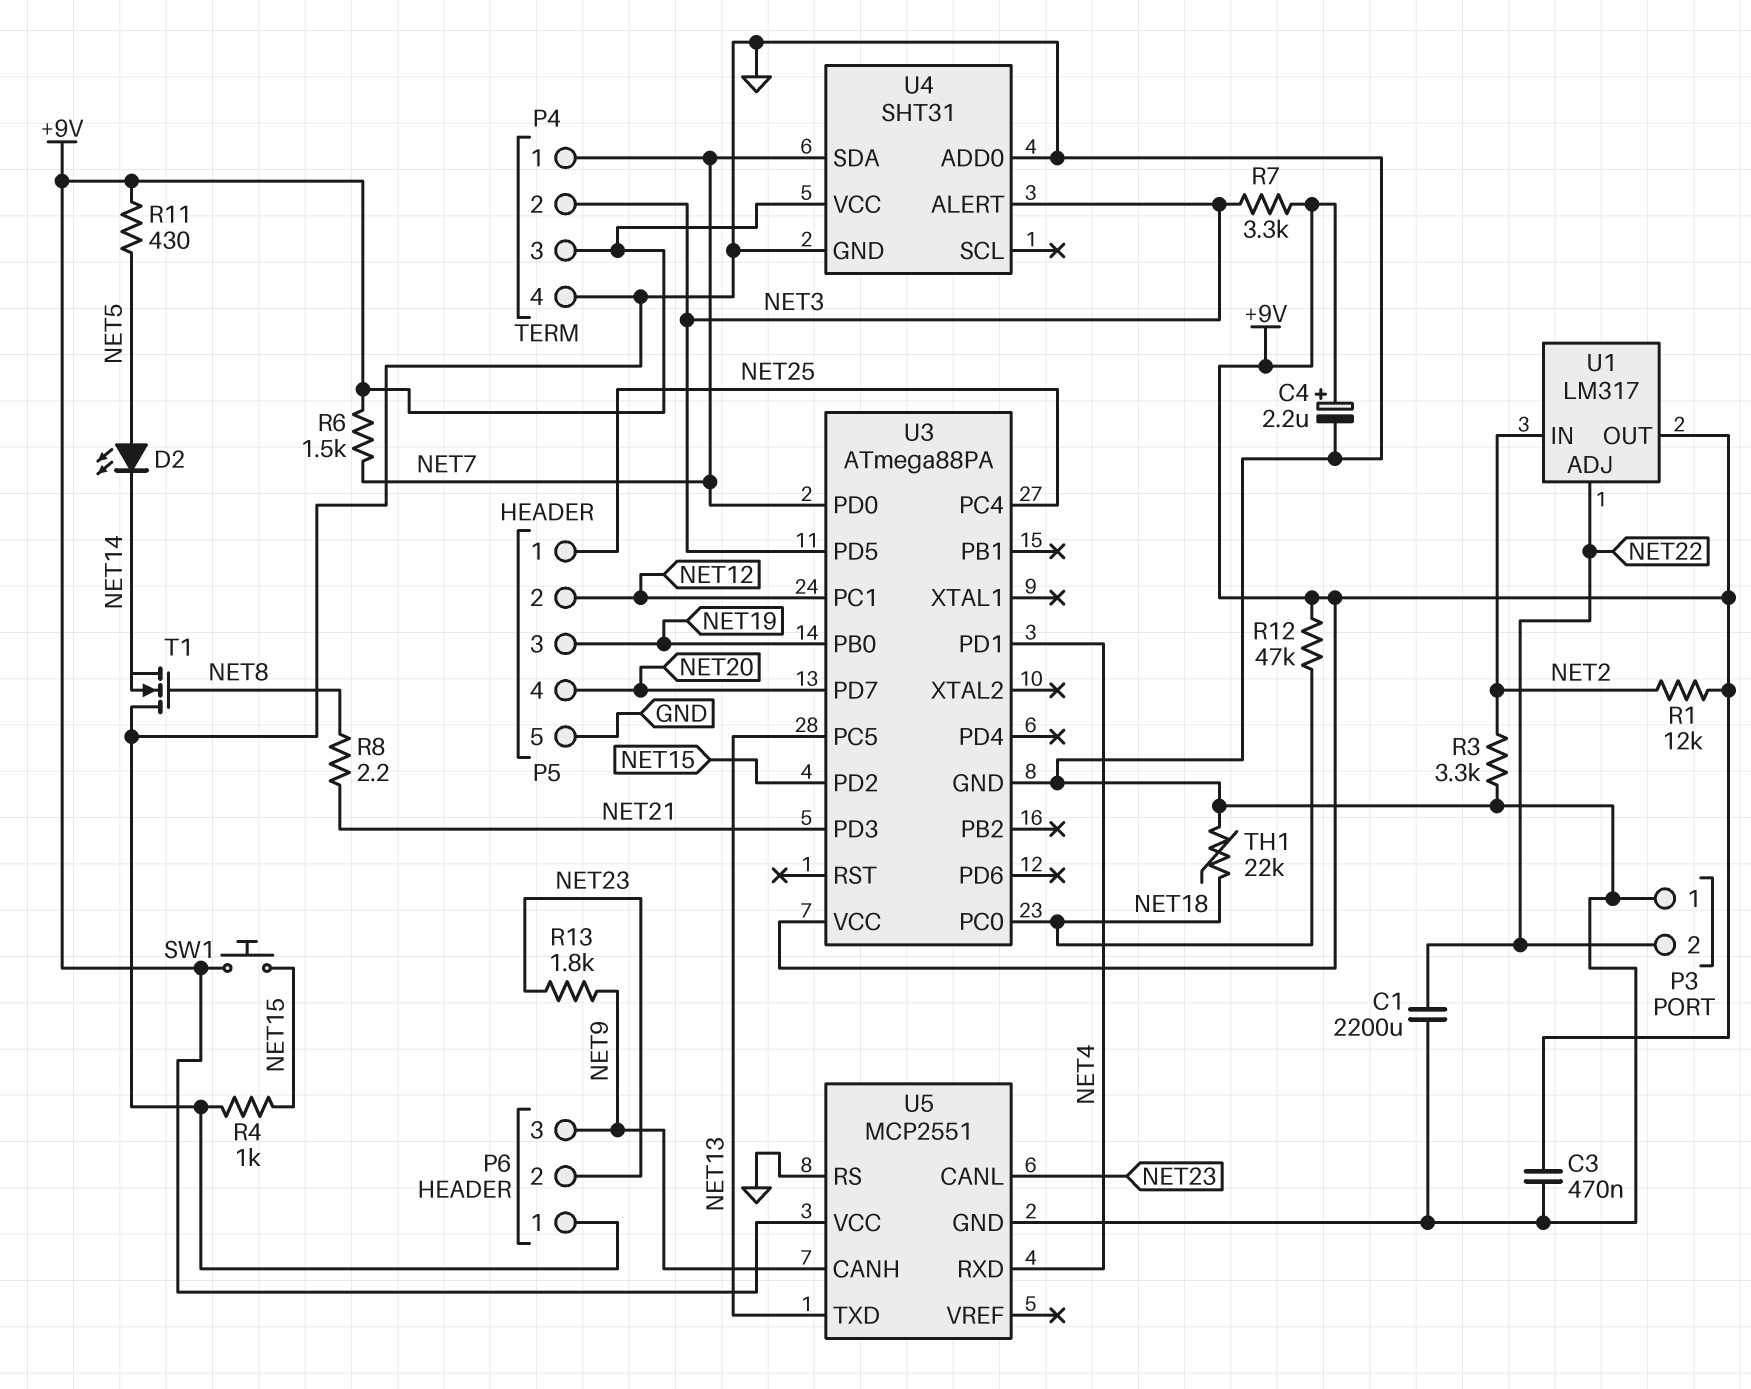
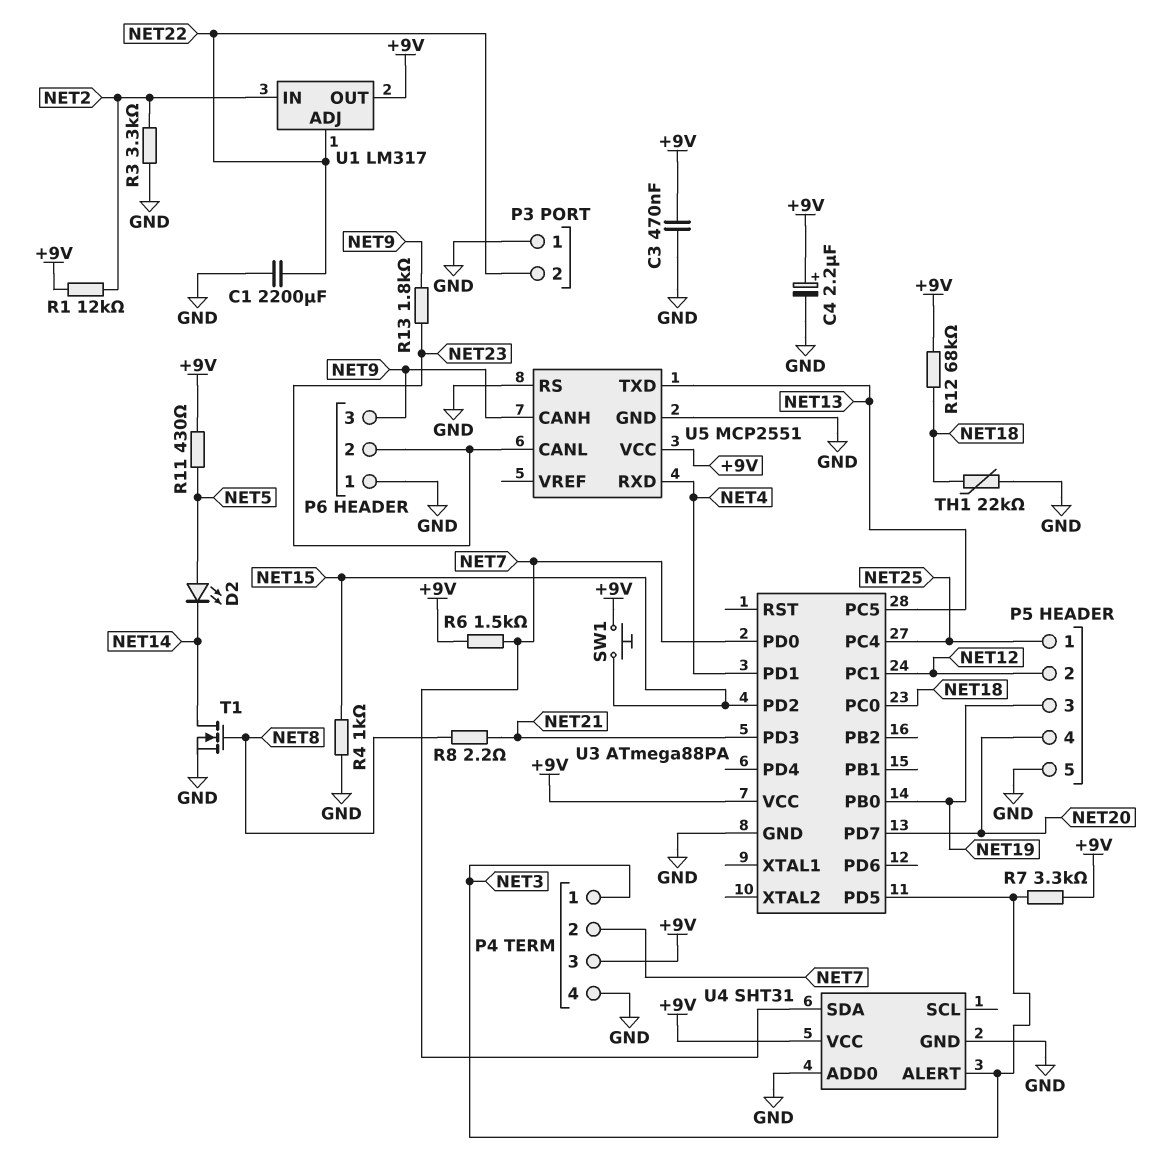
P4 pin 1: NET7 -> NET3
P4 pin 2: NET3 -> NET7
R12: 47k (+9V, NET18) -> 68k (+9V, NET18)
T1: NMOS (G NET8, D GND, S NET14) -> NMOS (G NET8, D NET14, S GND)

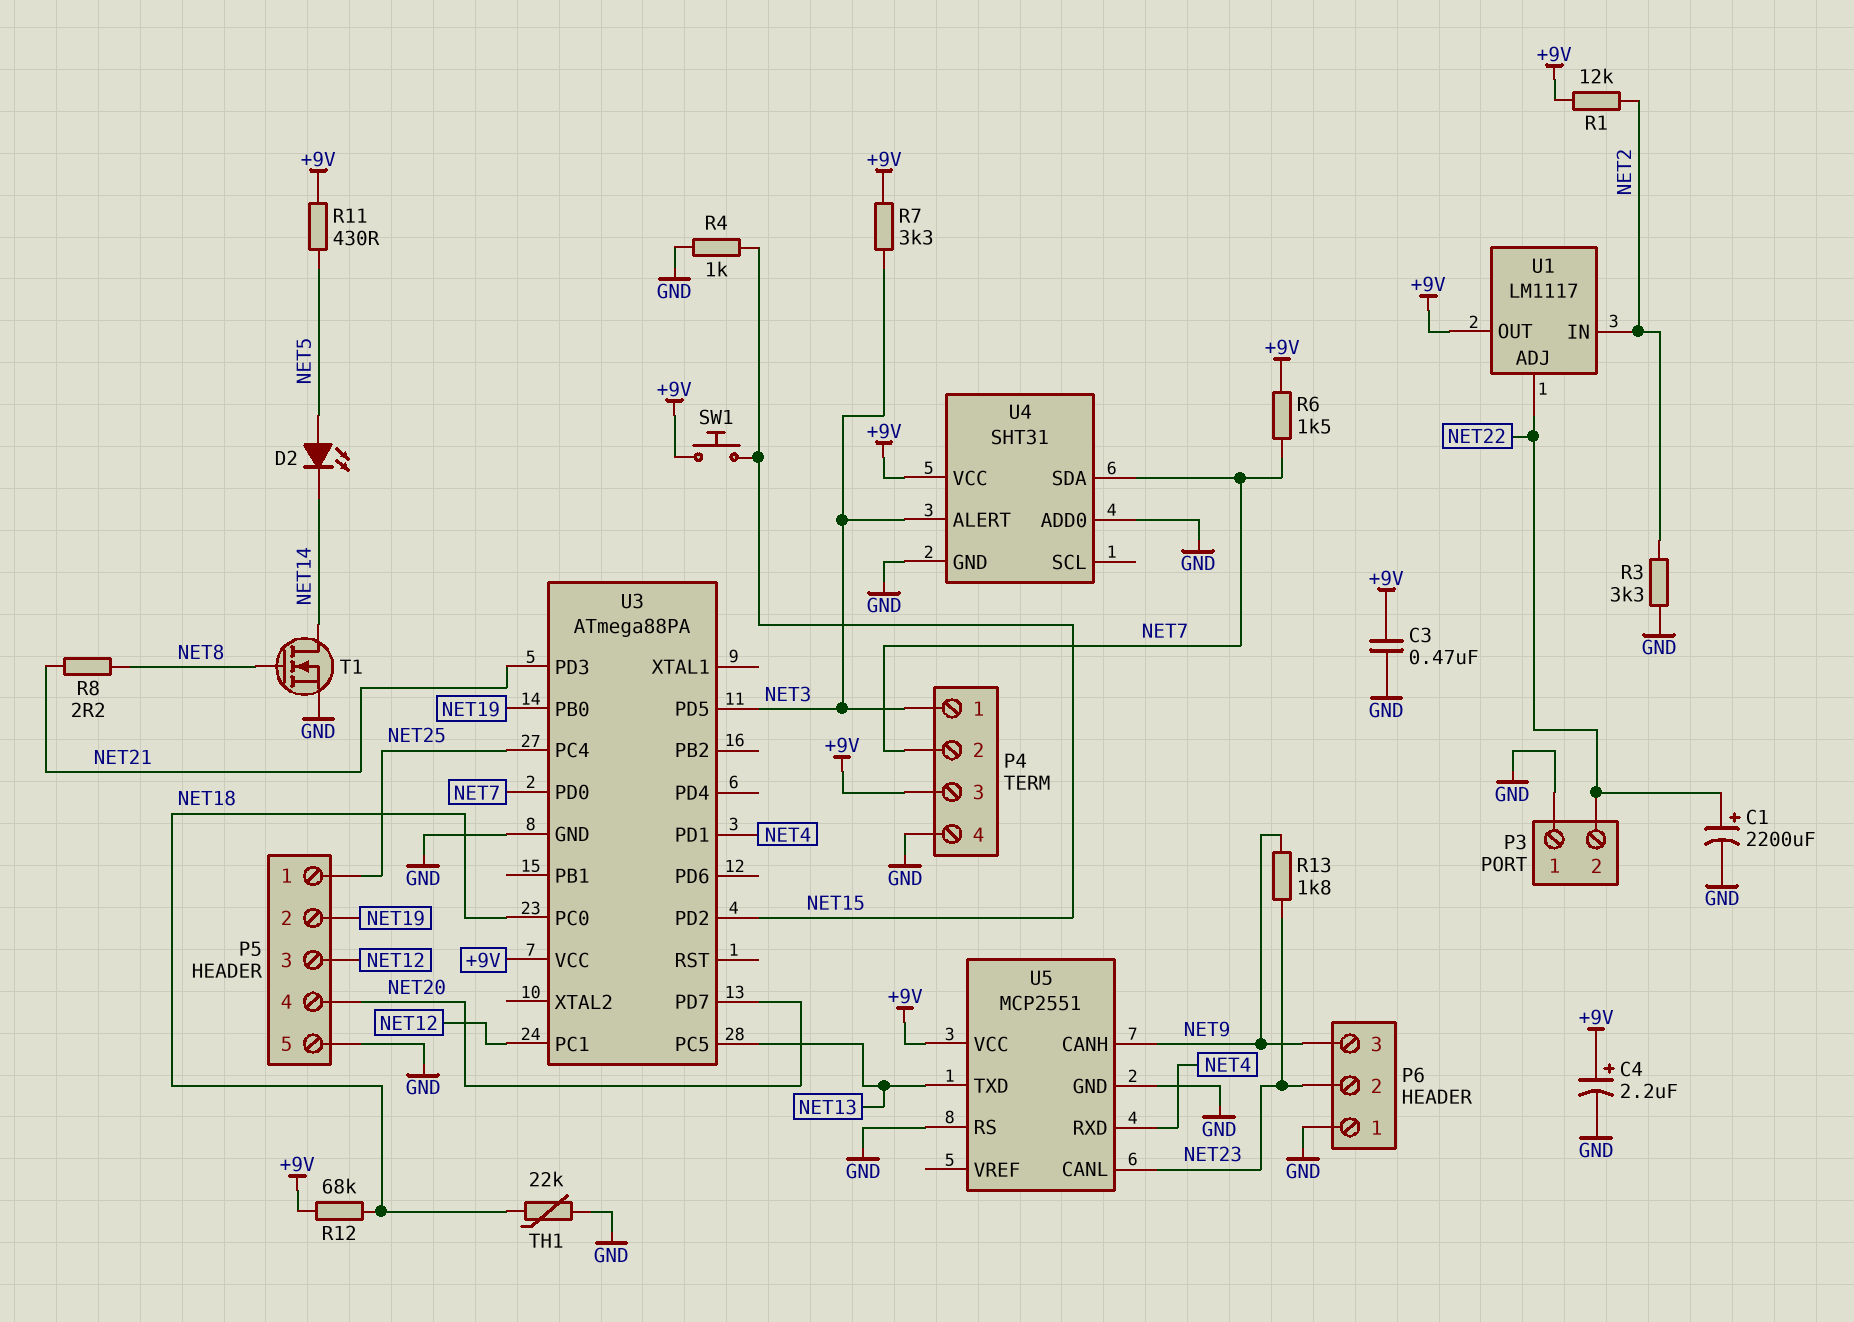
C1: 2200uF (GND, NET22) -> 2200uF (plus NET22, minus GND)
P5 pin 2: NET12 -> NET19
P5 pin 3: NET19 -> NET12
U1: LM317 -> LM1117

